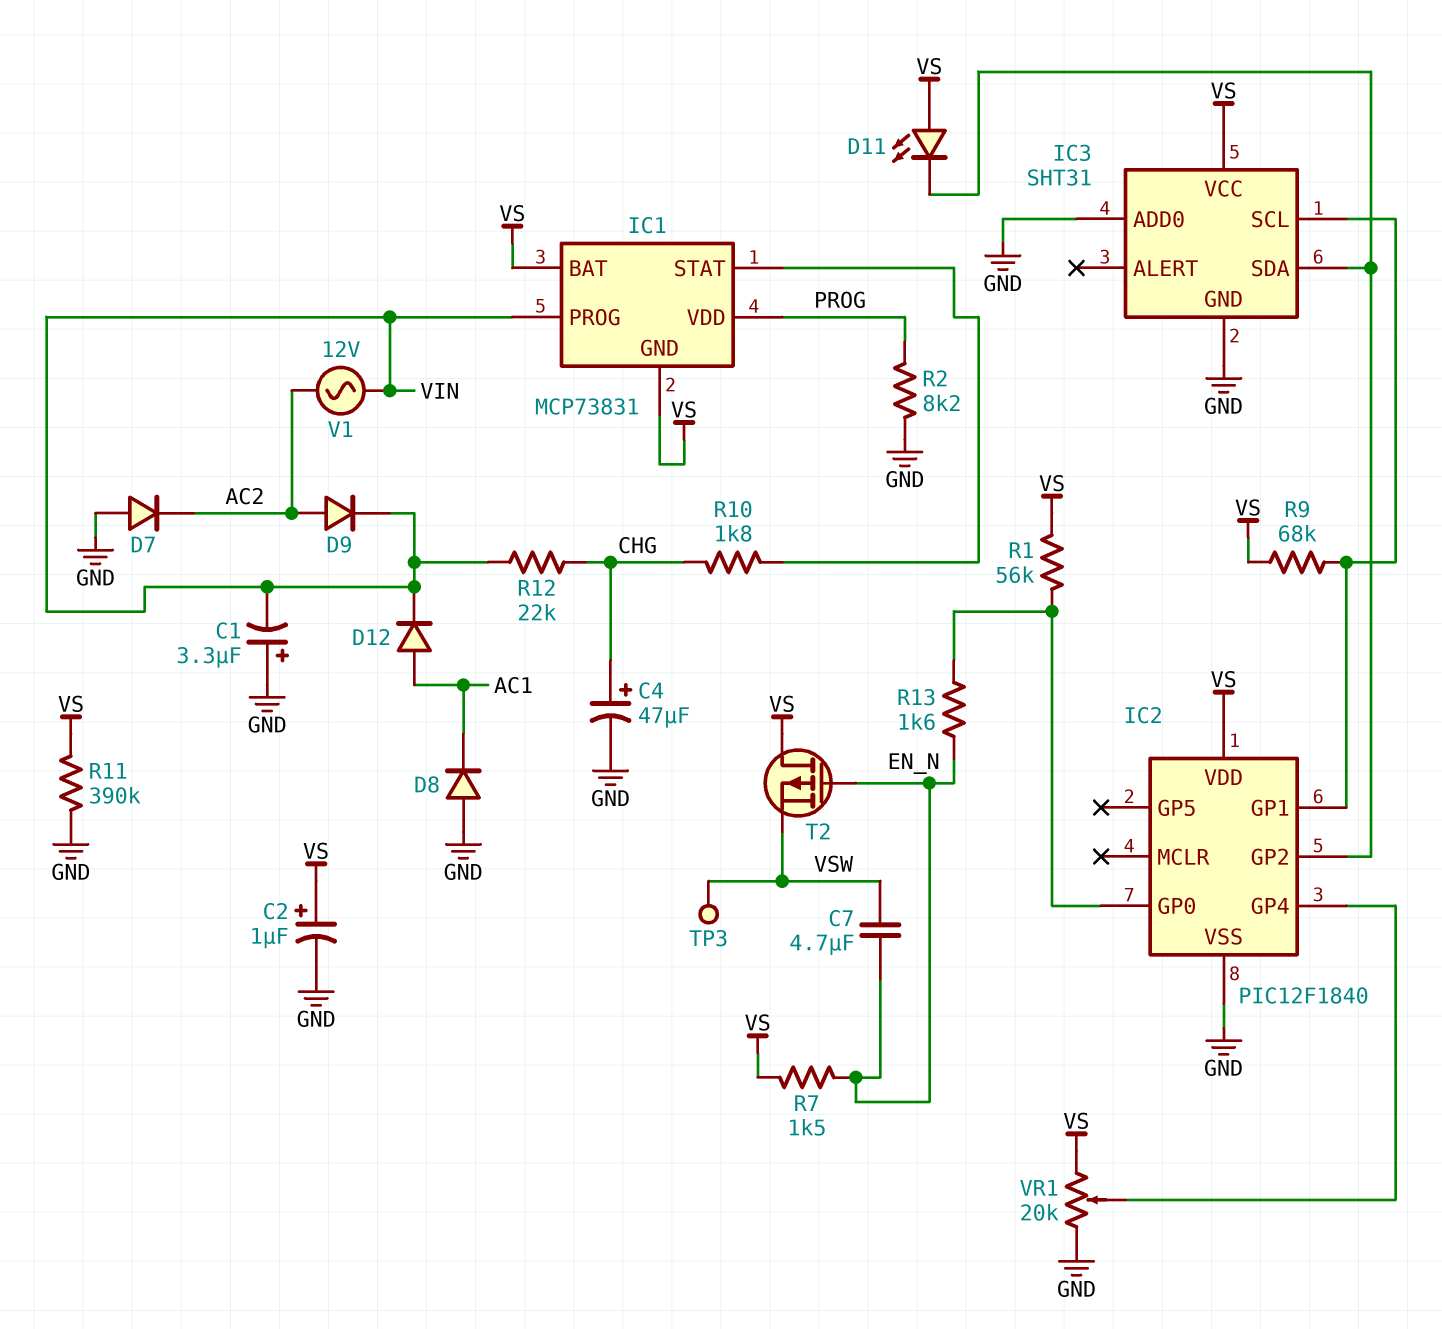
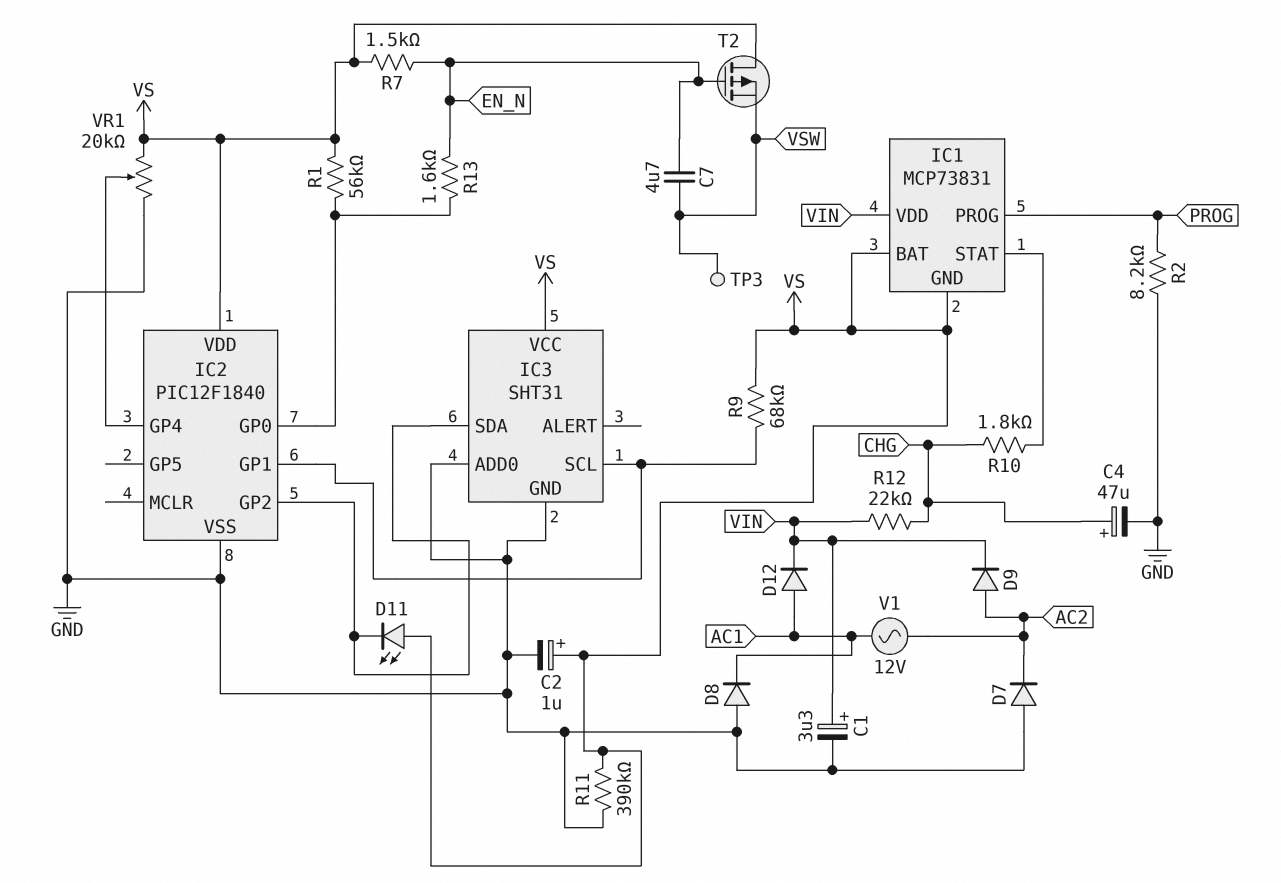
C1: 3.3uF (plus GND, minus VIN) -> 3.3uF (plus VIN, minus GND)
IC1 pin PROG: VIN -> PROG
IC1 pin VDD: PROG -> VIN
V1: AC 12V (AC2, VIN) -> AC 12V (AC1, AC2)

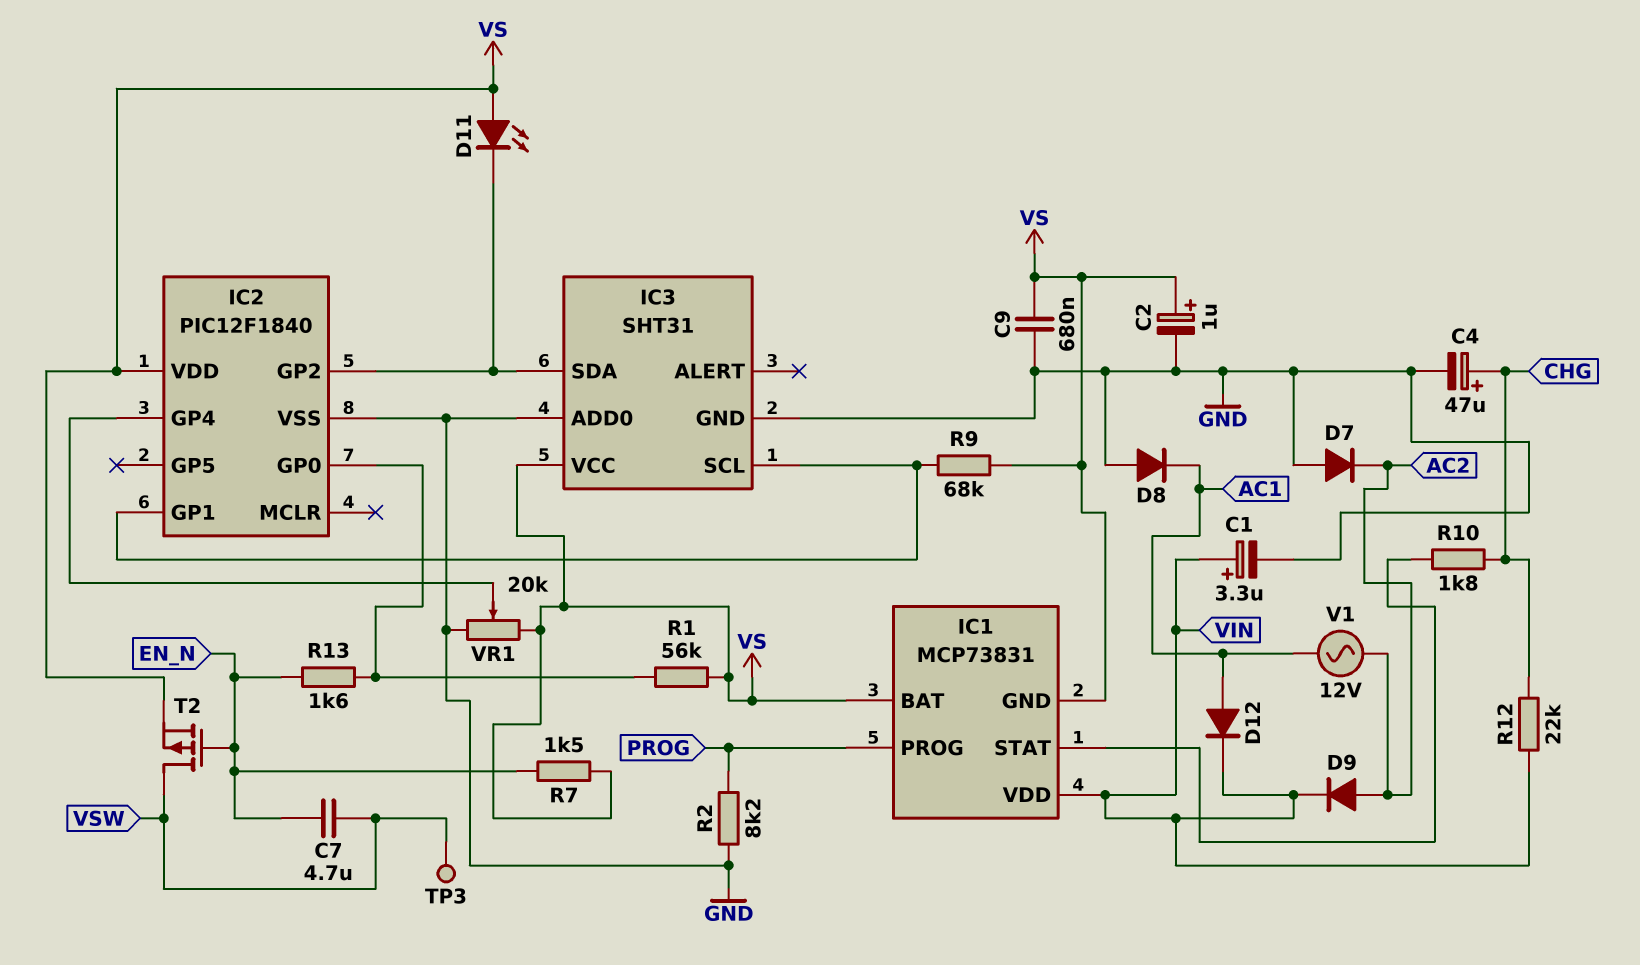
C9: none -> 680nF (GND, VS)
R11: 390k (GND, VS) -> none
T2: PMOS (G EN_N, D VS, S VSW) -> PMOS (G EN_N, D VSW, S VS)

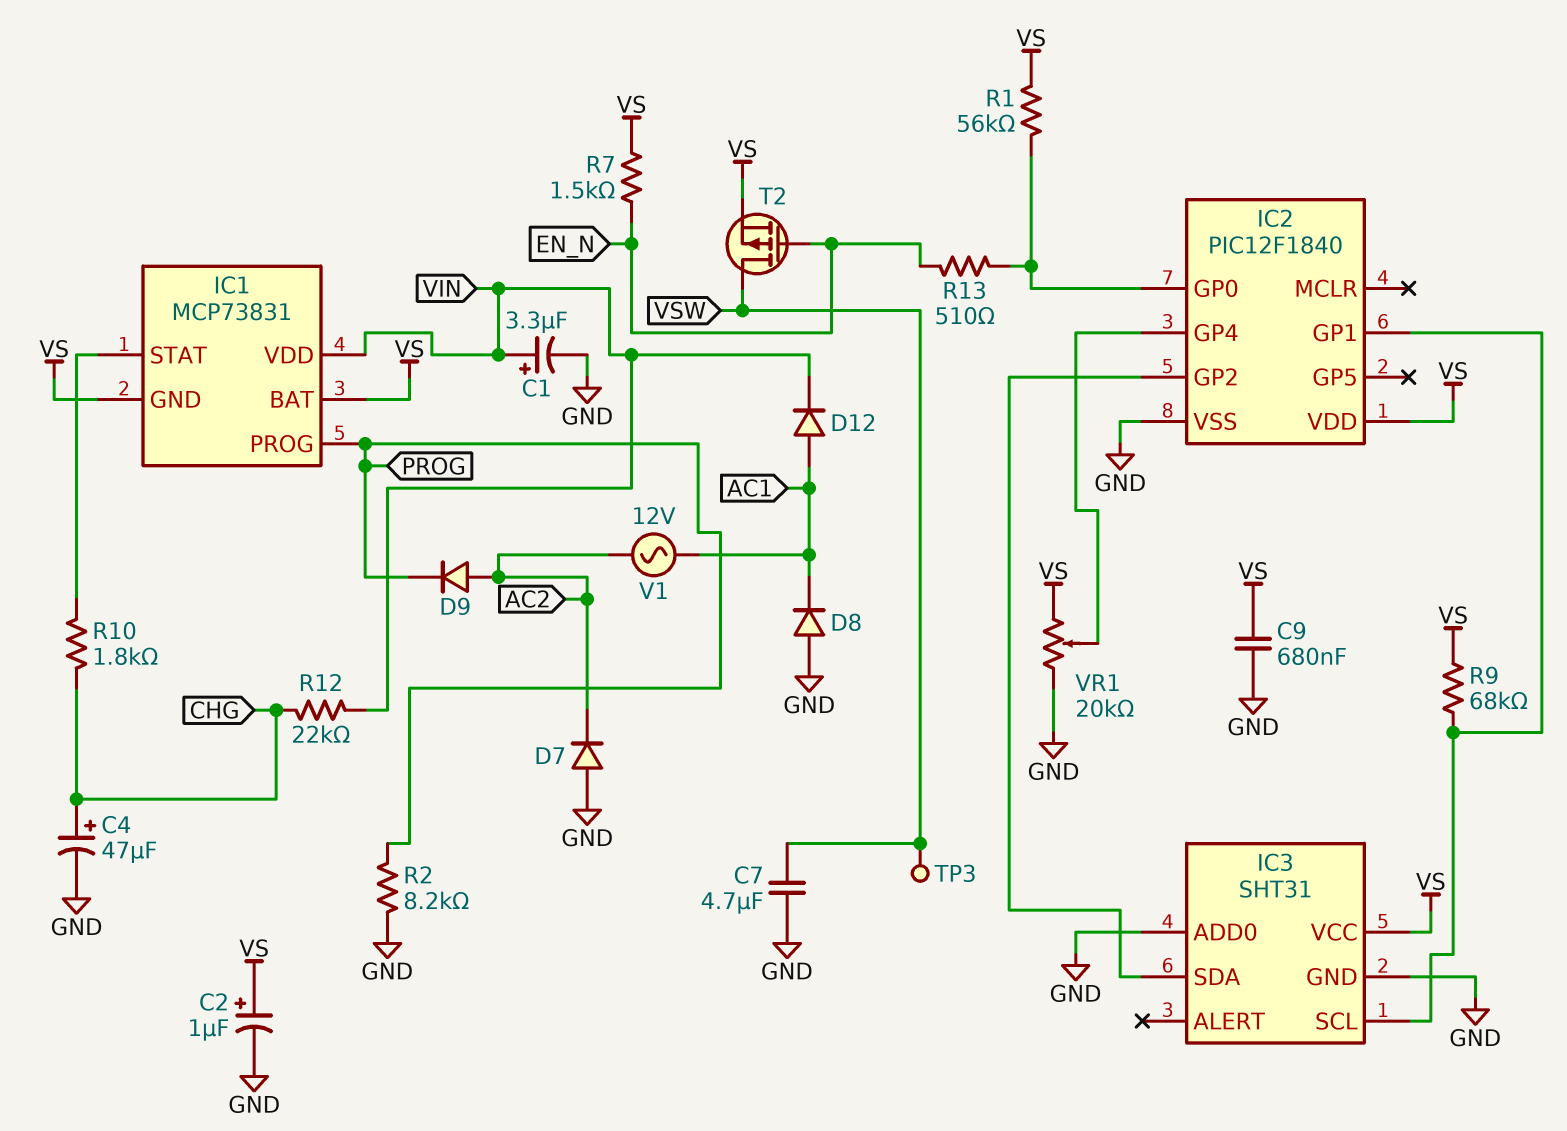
C7: 4.7uF (EN_N, VSW) -> 4.7uF (GND, VSW)
D9: diode (A AC2, K VIN) -> diode (A AC2, K PROG)
D11: LED (A VS, K IC2/GP2) -> none
R13: 1.6k (EN_N, IC2/GP0) -> 510 (EN_N, IC2/GP0)

